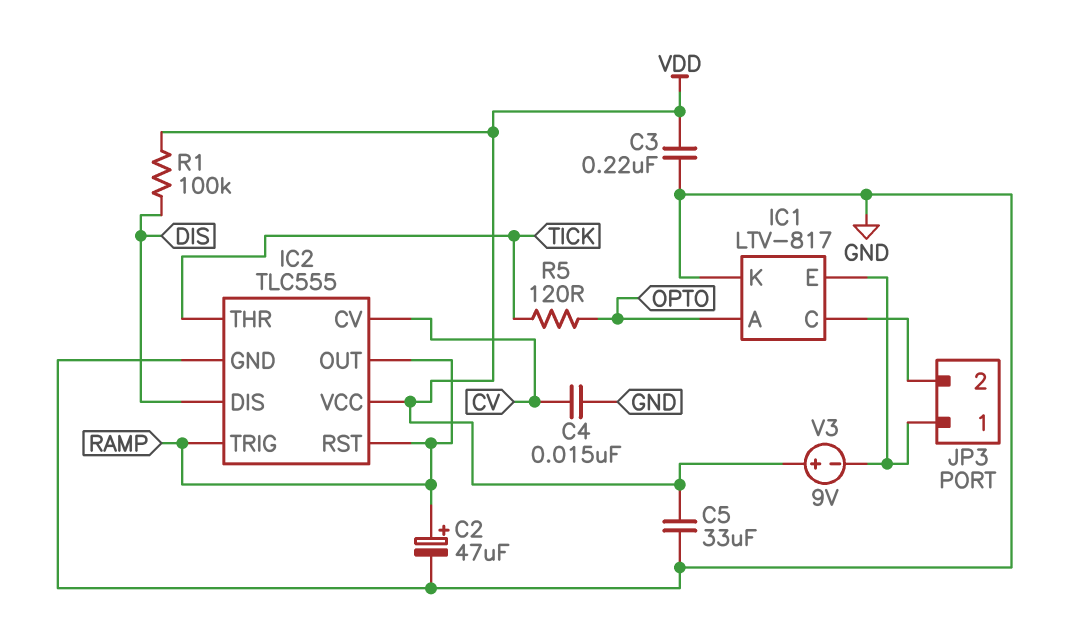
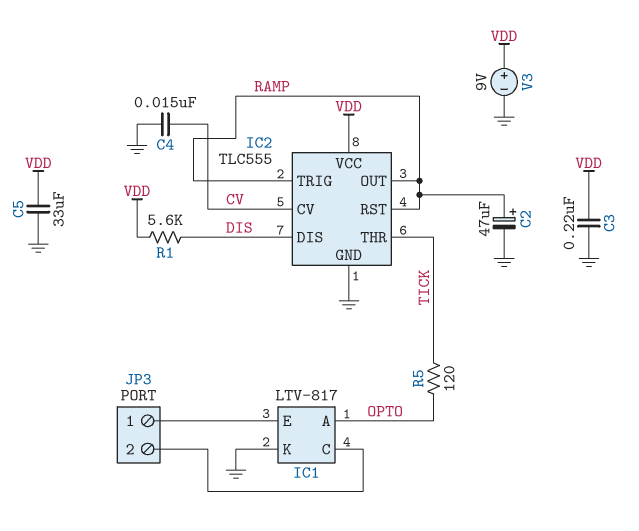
R1: 100k (DIS, VDD) -> 5.6k (DIS, VDD)
V3: 9V (plus VDD, minus IC1/E) -> 9V (plus VDD, minus GND)

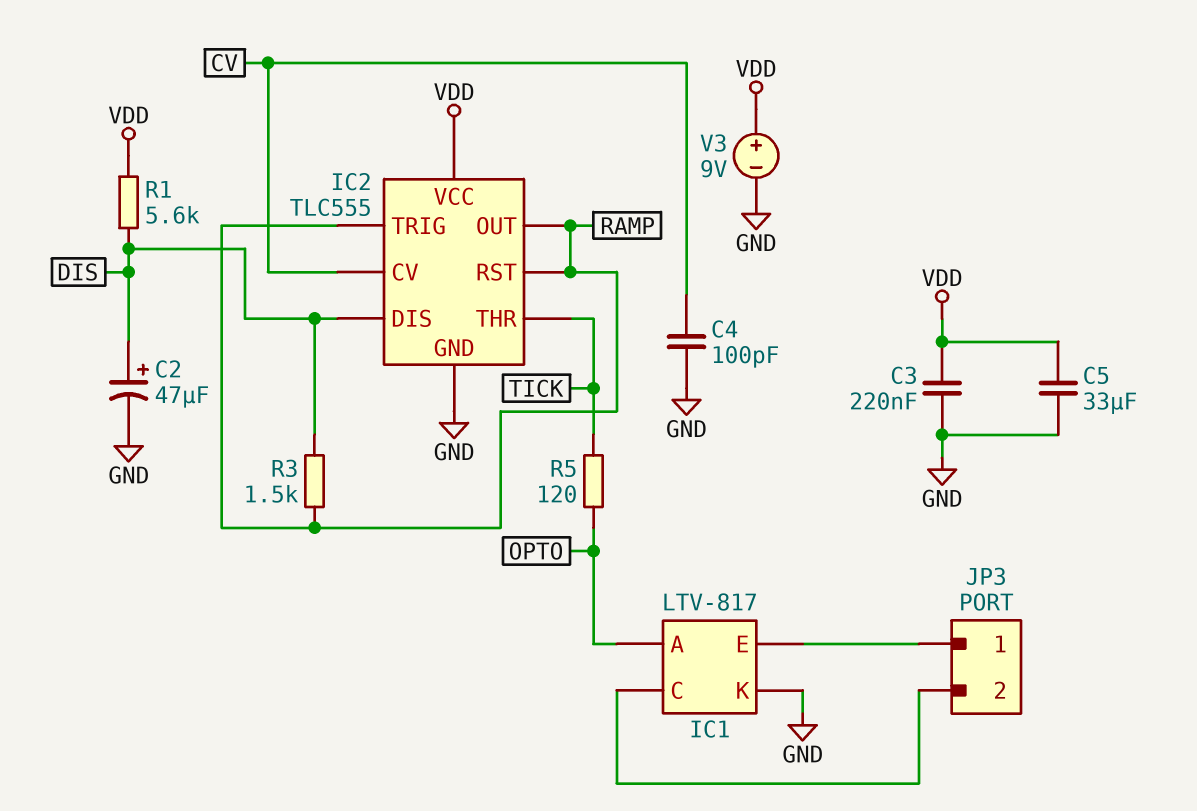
C2: 47uF (plus RAMP, minus GND) -> 47uF (plus DIS, minus GND)
C4: 15nF (CV, GND) -> 100pF (CV, GND)
R3: none -> 1.5k (DIS, RAMP)

